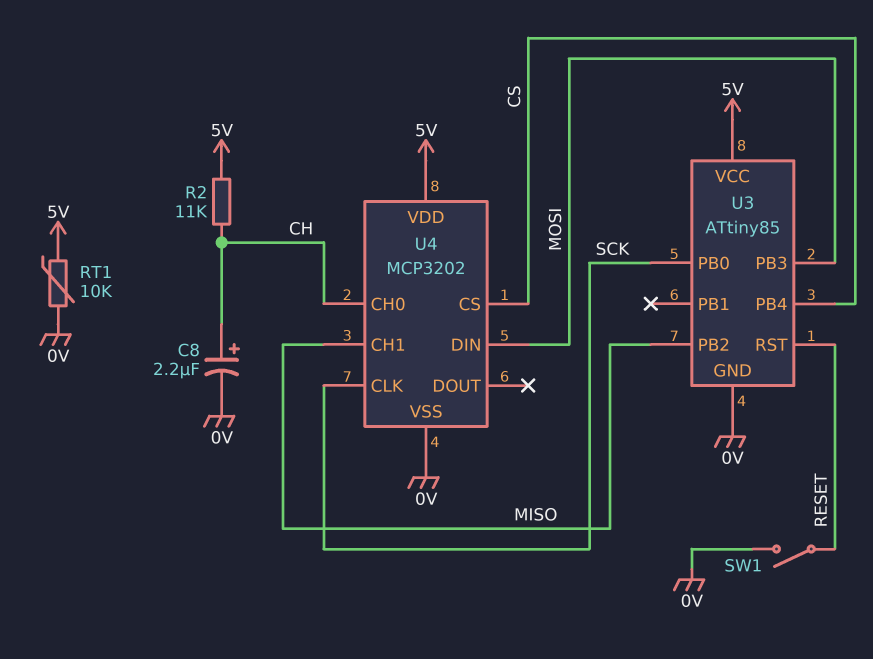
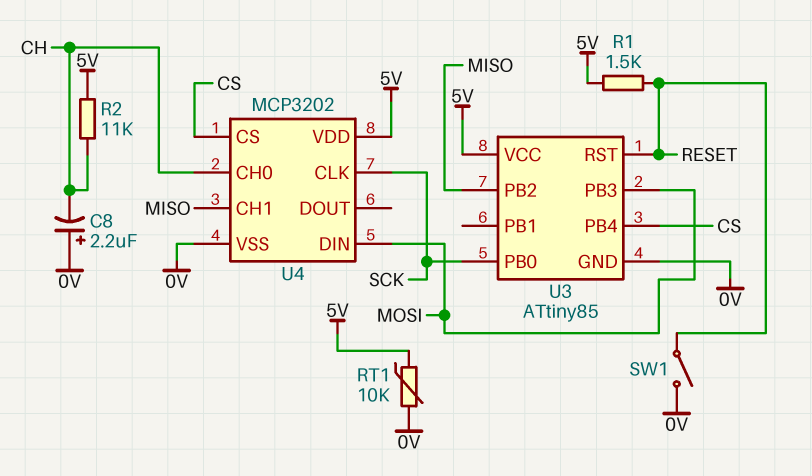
C8: 2.2uF (plus CH, minus 0V) -> 2.2uF (plus 0V, minus CH)
R1: none -> 1.5k (5V, RESET)

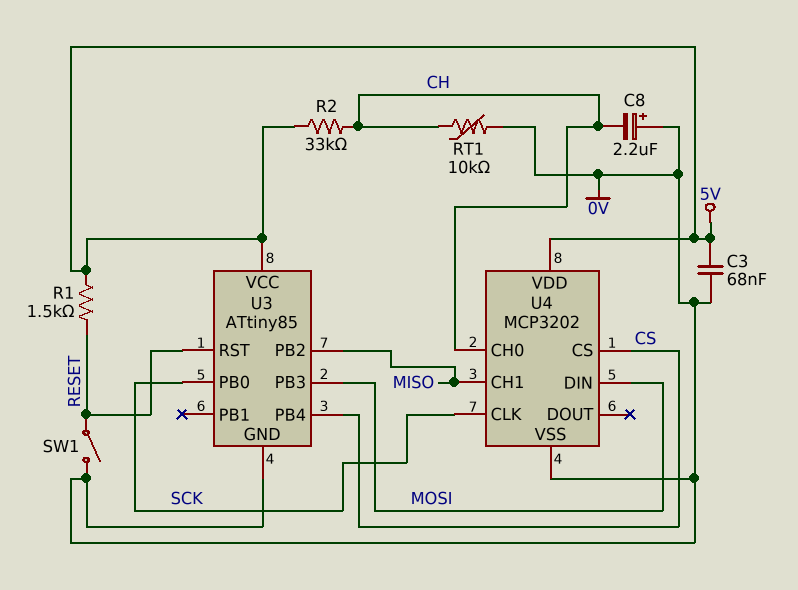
C3: none -> 68nF (0V, 5V)
R2: 11k (5V, CH) -> 33k (5V, CH)
RT1: 10k (0V, 5V) -> 10k (0V, CH)

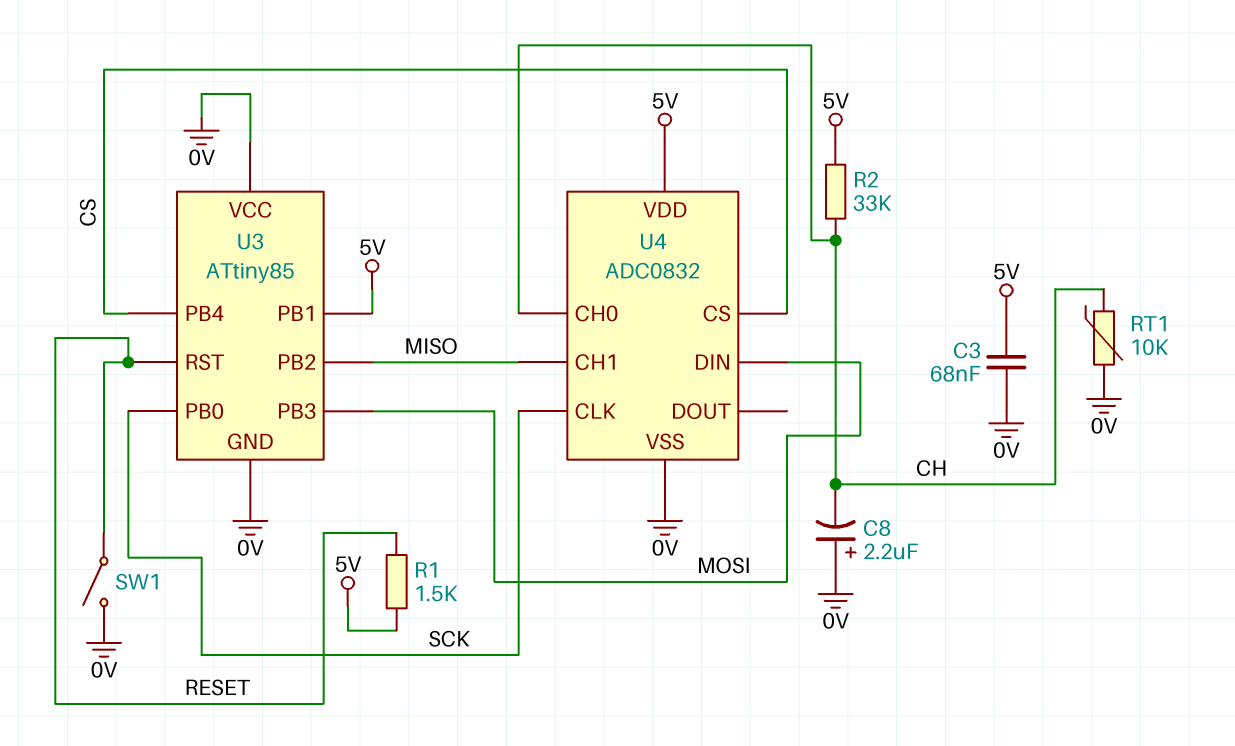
U3 pin PB1: none -> 5V
U3 pin VCC: 5V -> 0V
U4: MCP3202 -> ADC0832

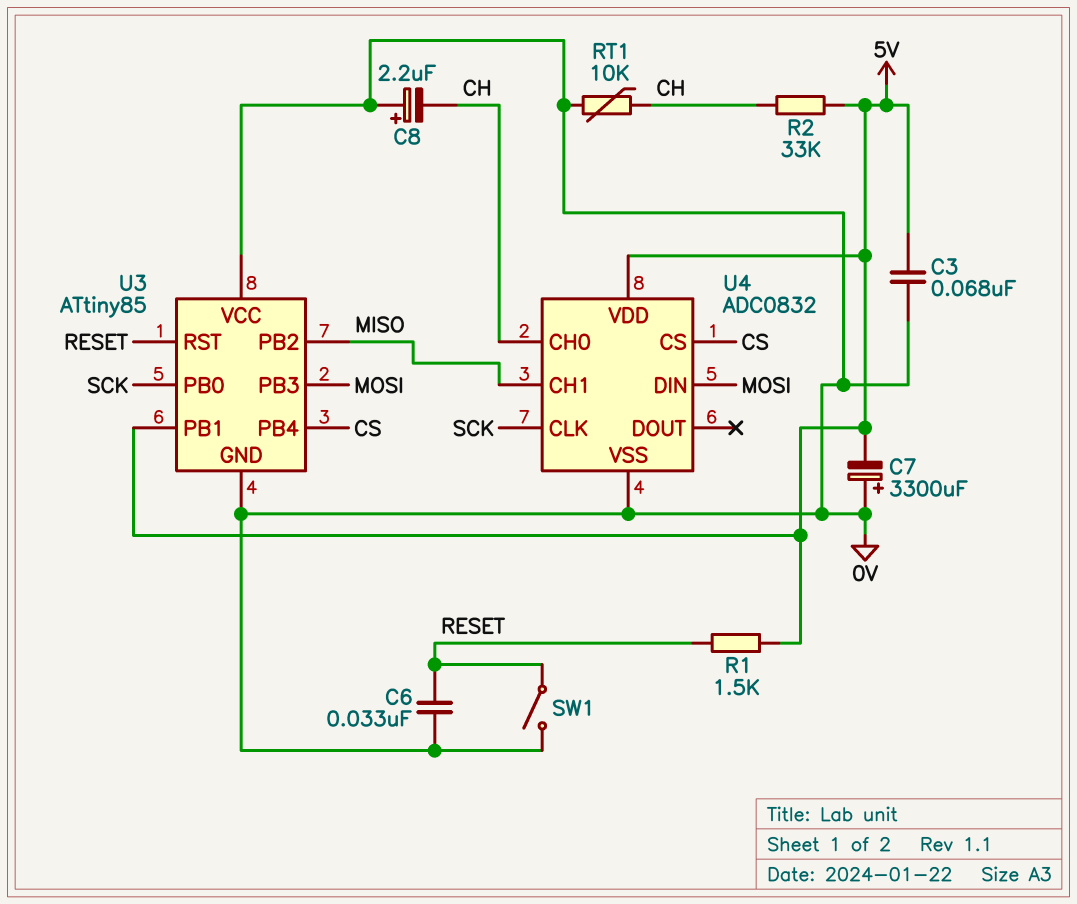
C6: none -> 33nF (0V, RESET)
C7: none -> 3300uF (plus 0V, minus 5V)

